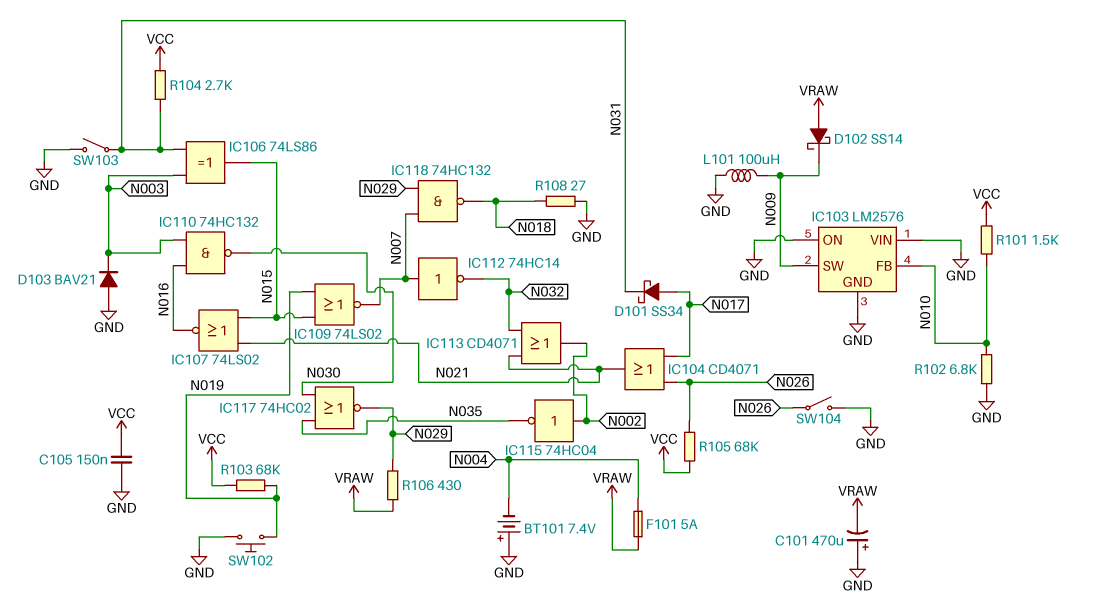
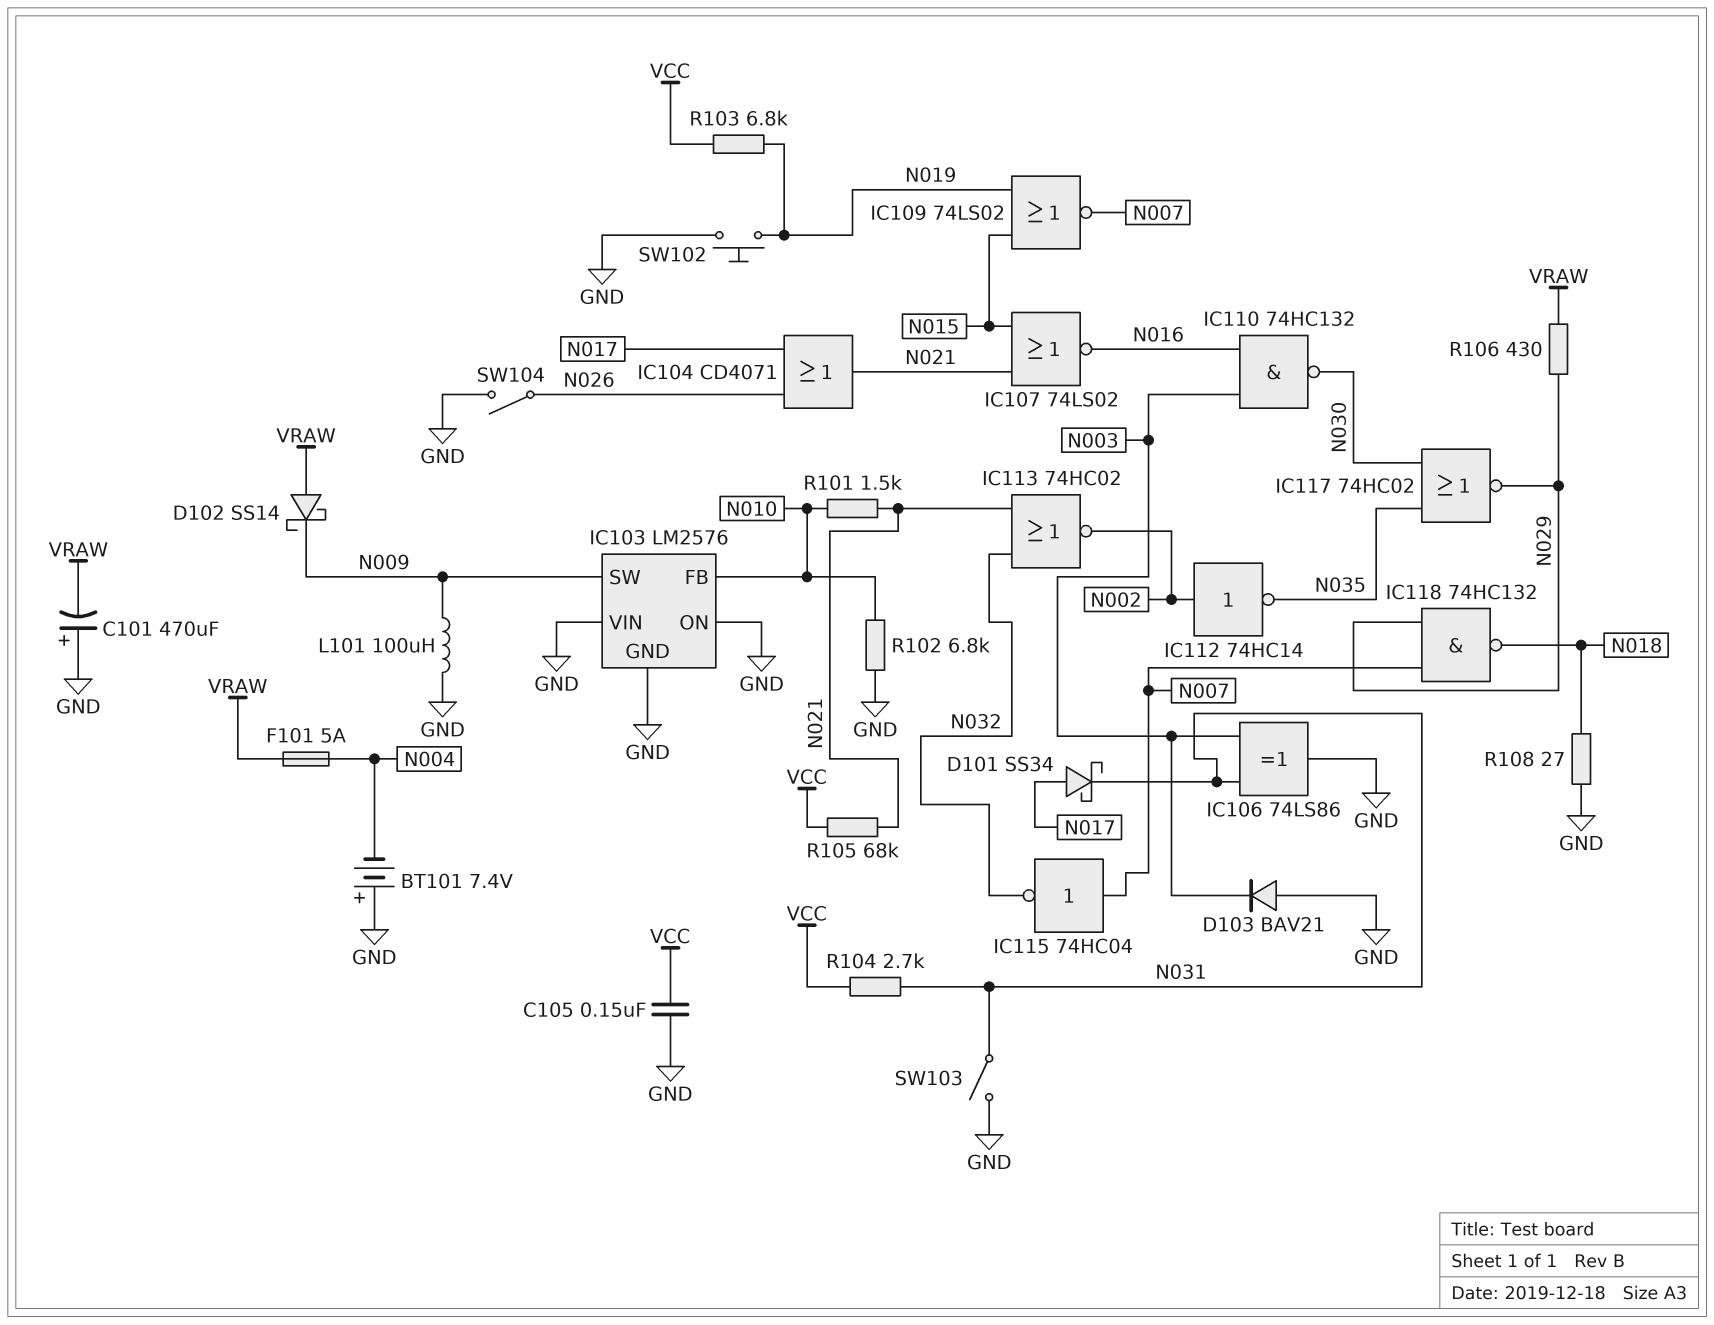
IC106: XOR 74LS86 (in N003, in N031, out N015) -> XOR 74LS86 (in N003, in N031, out GND)
IC112: NOT 74HC14 (in N007, out N032) -> NOT 74HC14 (in N002, out N035)
IC113: OR CD4071 (in N021, in N032, out N002) -> NOR 74HC02 (in N021, in N032, out N002)
IC115: NOT 74HC04 (in N002, out N035) -> NOT 74HC04 (in N007, out N032)
R101: 1.5k (N010, VCC) -> 1.5k (N010, N021)
R103: 68k (N019, VCC) -> 6.8k (N019, VCC)
R105: 68k (N026, VCC) -> 68k (N021, VCC)

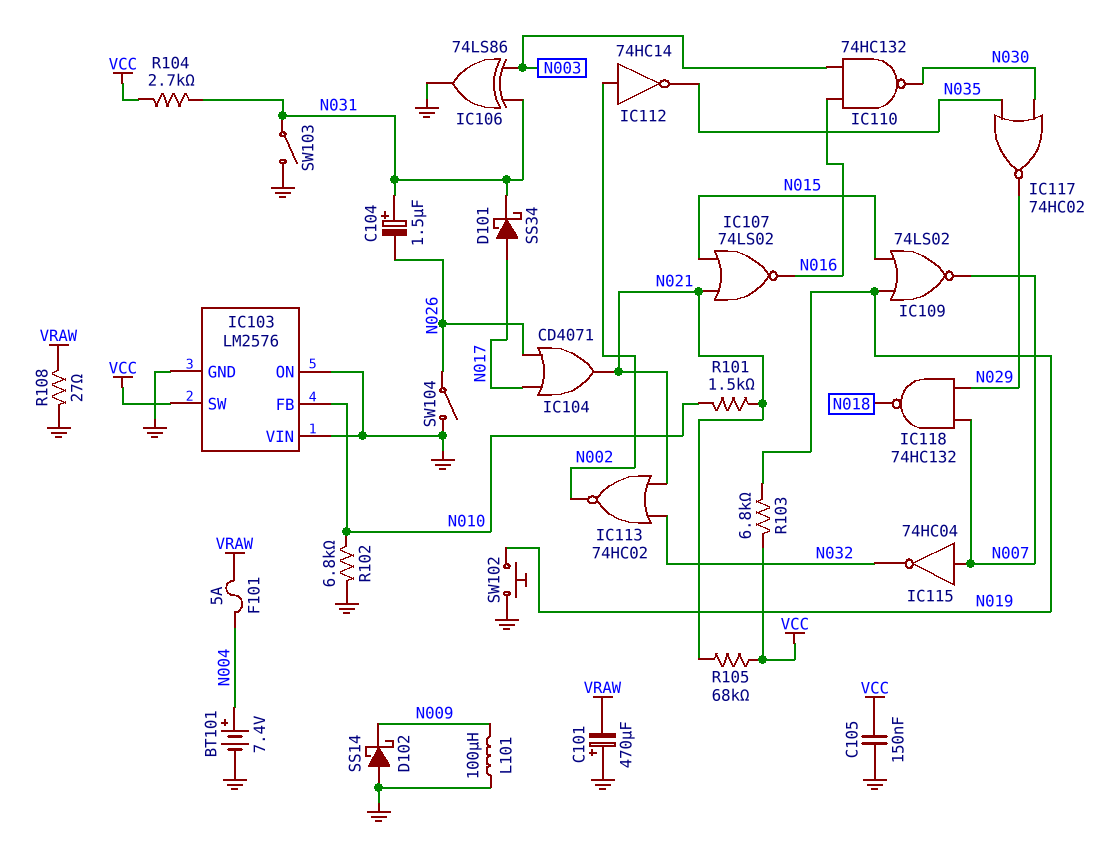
BT101: 7.4V (plus GND, minus N004) -> 7.4V (plus N004, minus GND)
C104: none -> 1.5uF (plus N031, minus N026)
D102: schottky SS14 (A VRAW, K N009) -> schottky SS14 (A GND, K N009)
D103: diode BAV21 (A GND, K N003) -> none
IC103 pin SW: N009 -> VCC
R106: 430 (N029, VRAW) -> none
R108: 27 (GND, N018) -> 27 (GND, VRAW)

